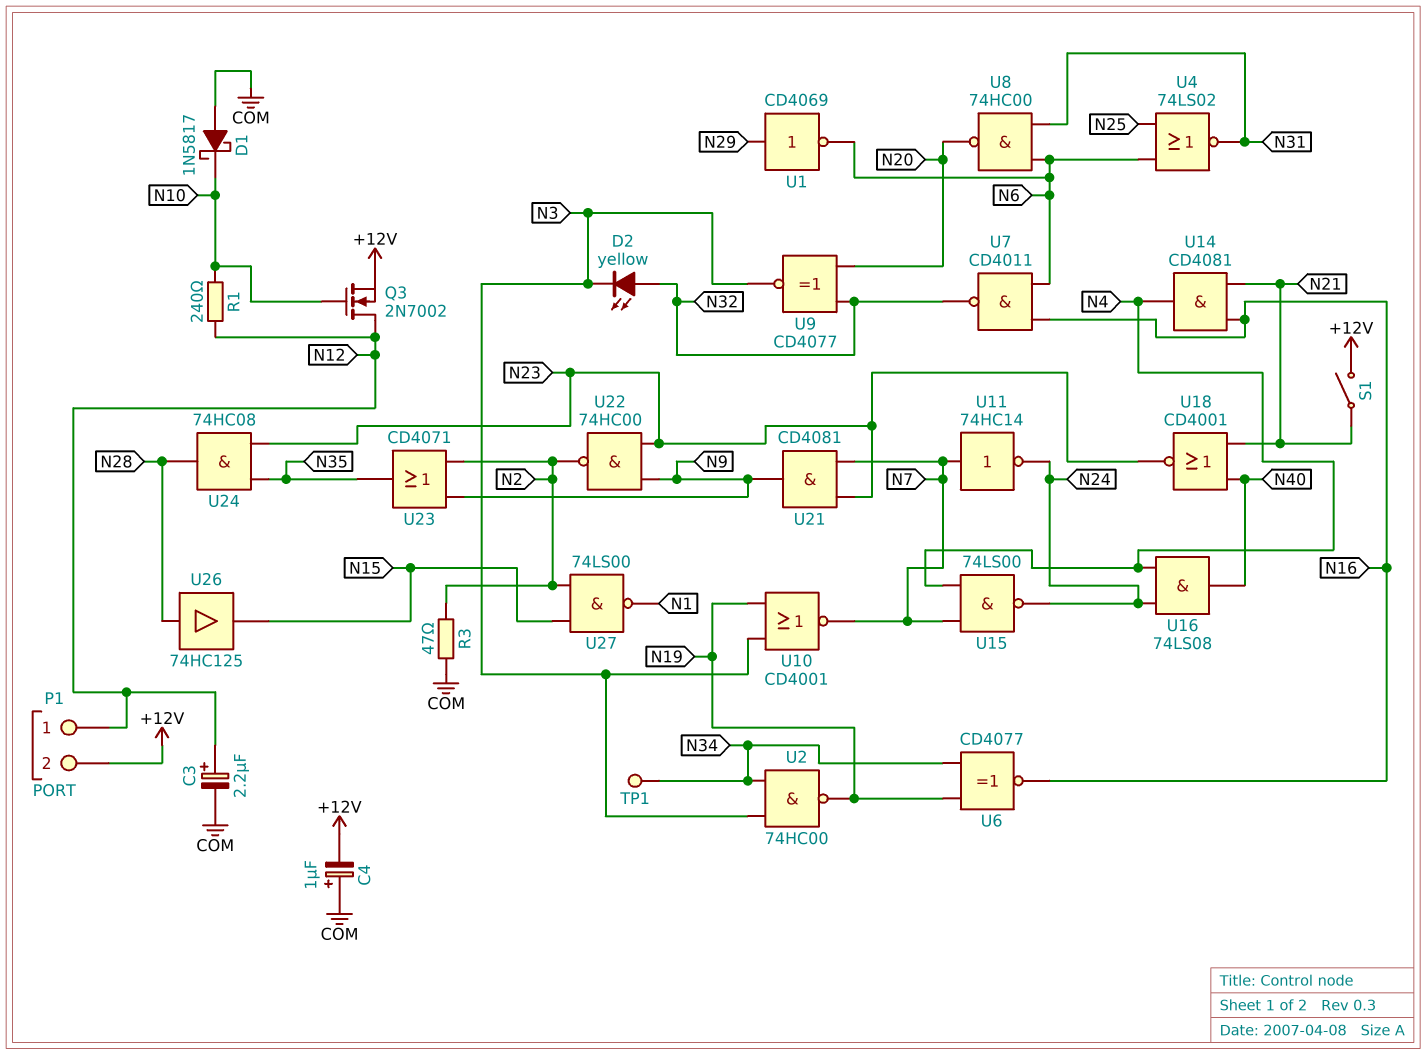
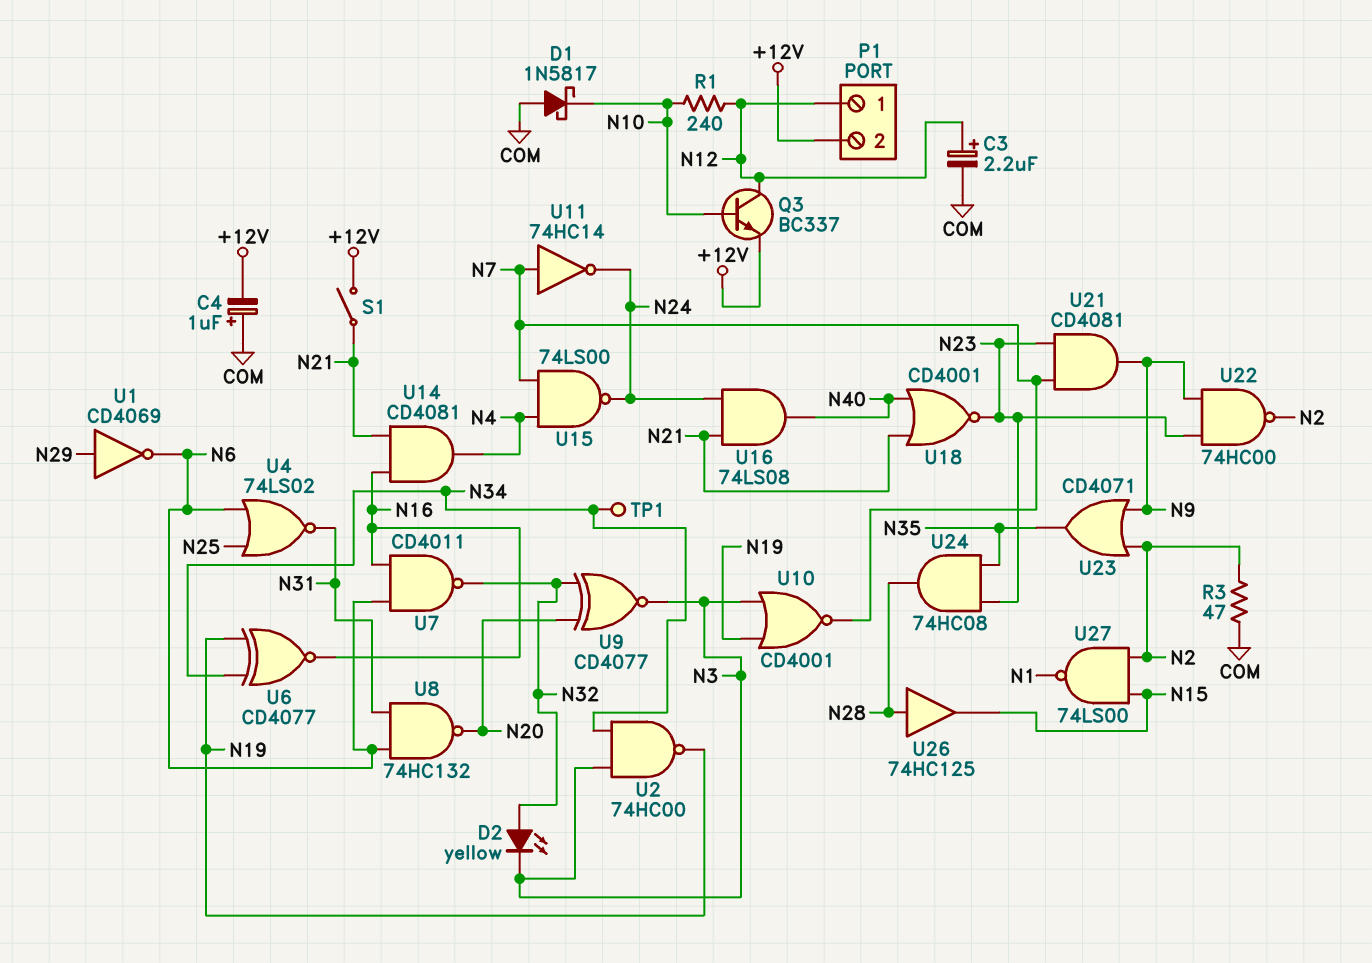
Q3: NMOS 2N7002 (G N10, D N12, S +12V) -> NPN BC337 (B N10, C N12, E +12V)
U8: NAND 74HC00 (in N6, in N31, out N20) -> NAND 74HC132 (in N6, in N31, out N20)
U16: AND 74LS08 (in N4, in N24, out N40) -> AND 74LS08 (in N21, in N24, out N40)

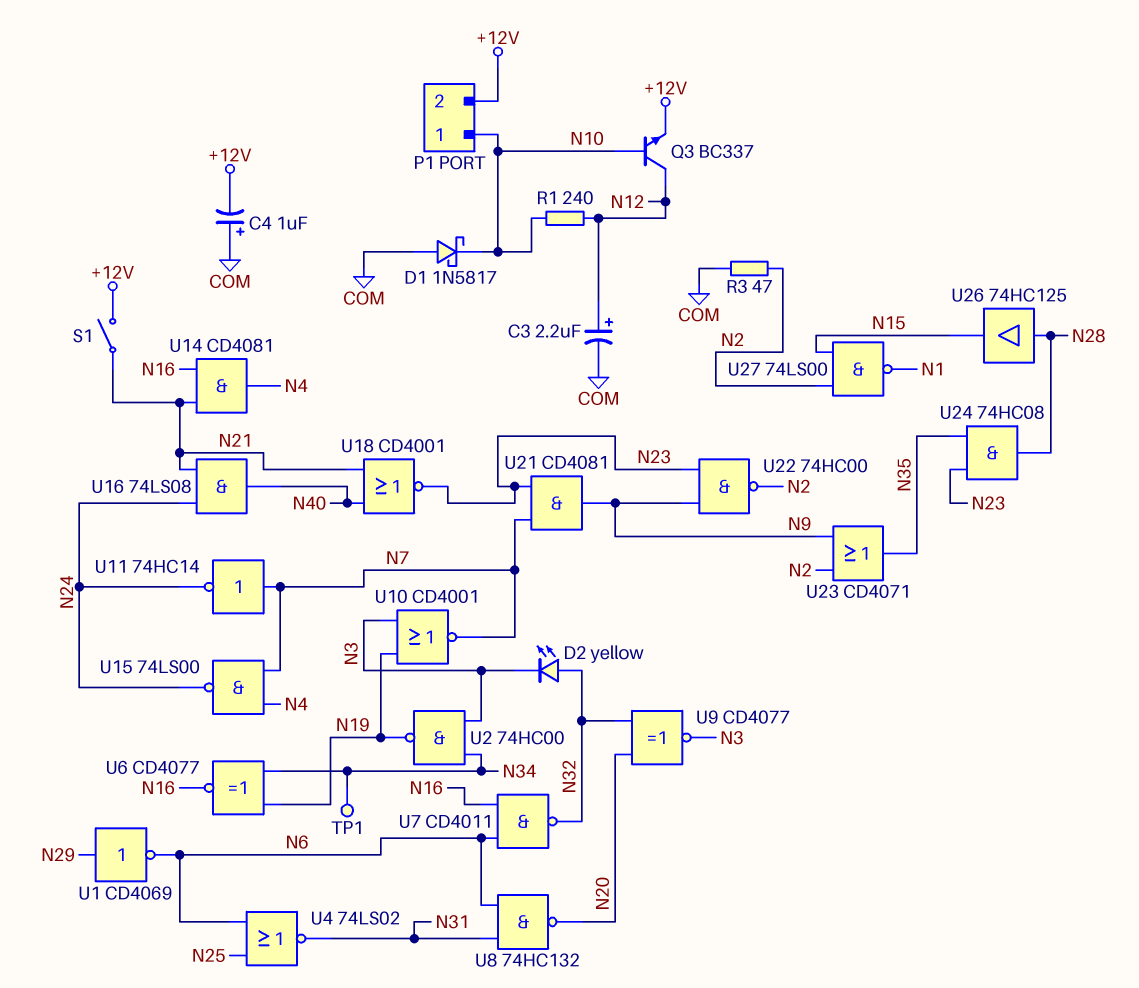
P1 pin 1: N12 -> N10

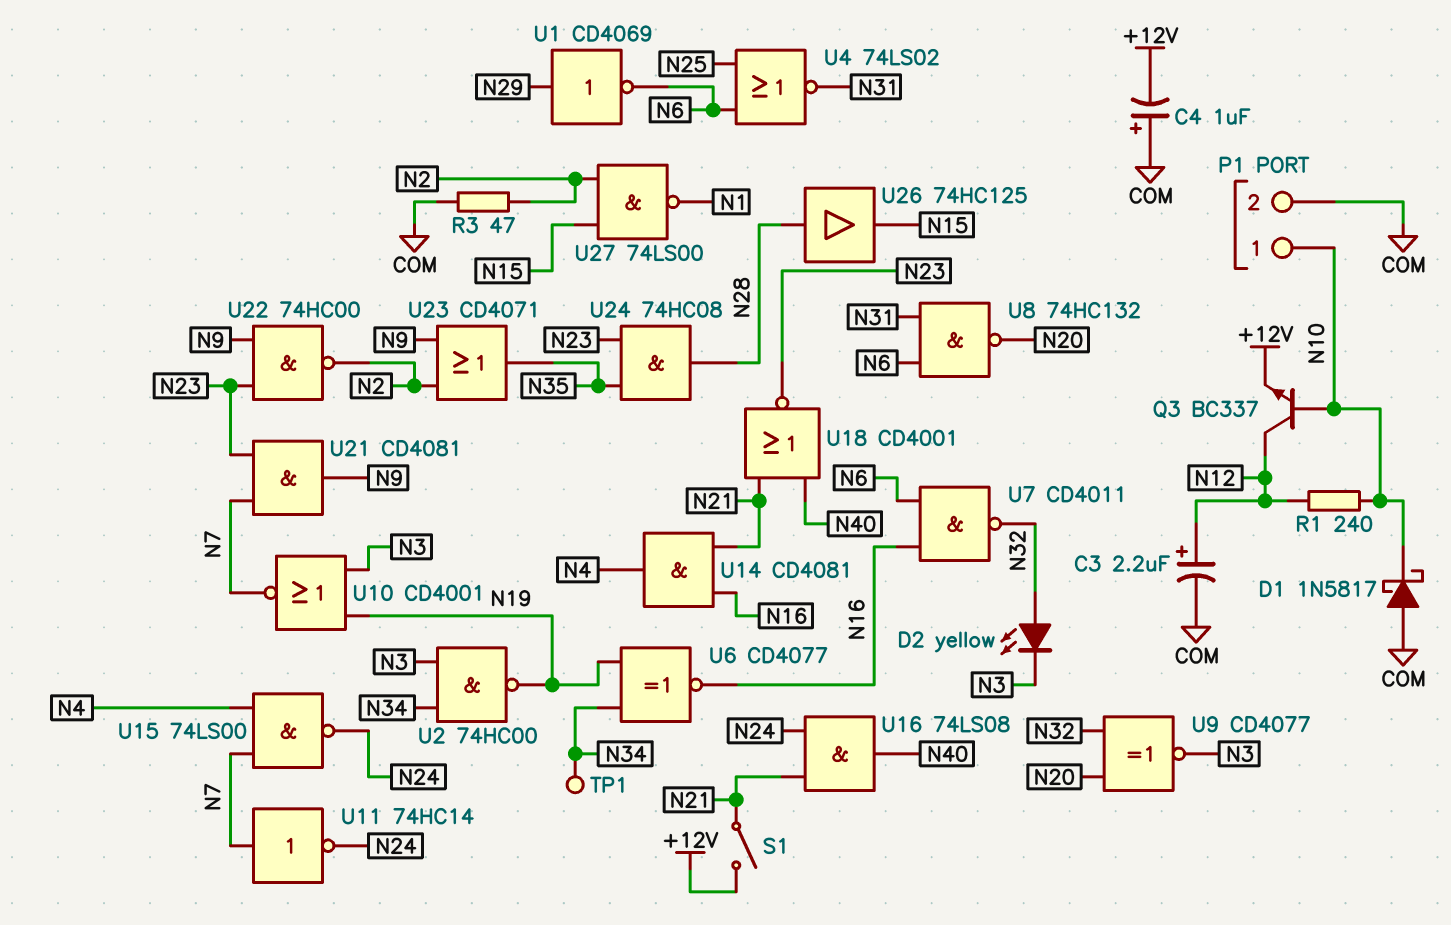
P1 pin 2: +12V -> COM

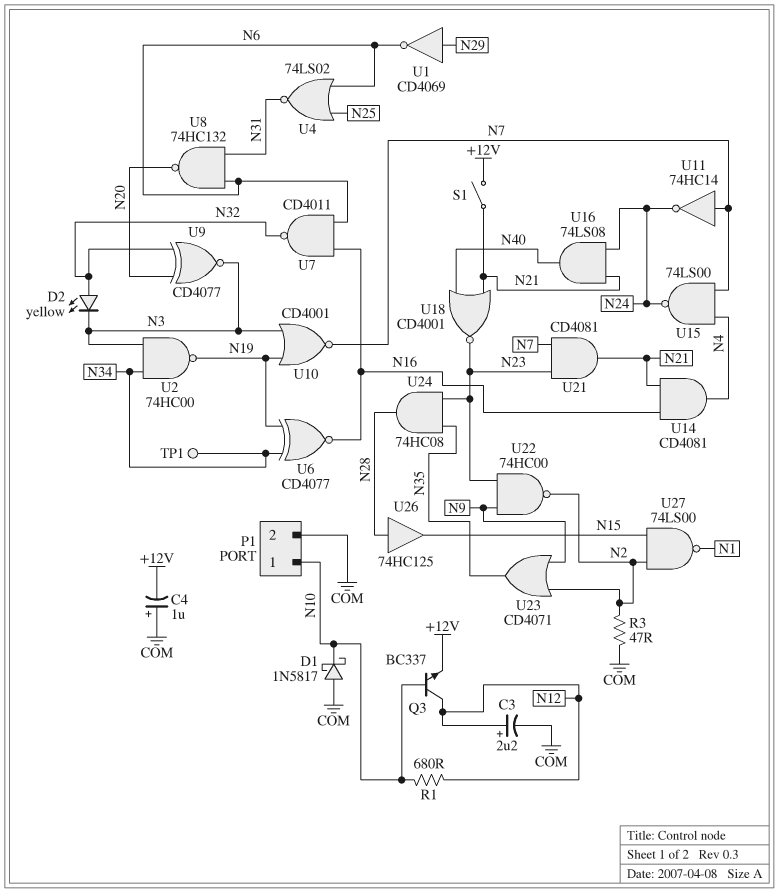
R1: 240 (N10, N12) -> 680 (N10, N12)
U21: AND CD4081 (in N7, in N23, out N9) -> AND CD4081 (in N7, in N23, out N21)

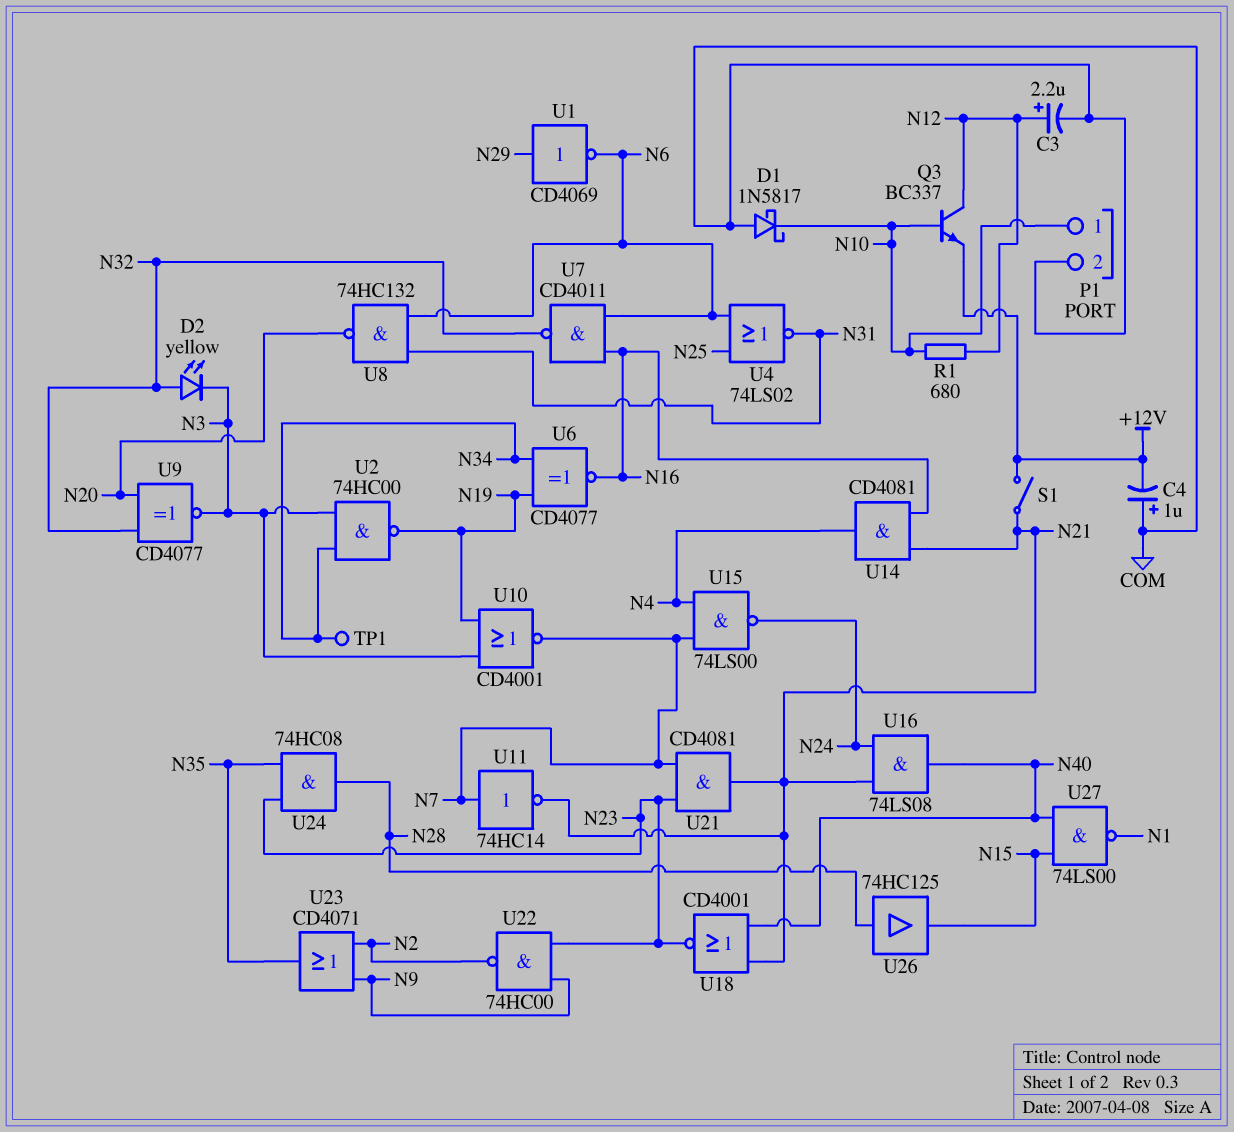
R3: 47 (COM, N2) -> none
U11: NOT 74HC14 (in N7, out N24) -> NOT 74HC14 (in N7, out N21)
U27: NAND 74LS00 (in N2, in N15, out N1) -> NAND 74LS00 (in N15, in N40, out N1)

